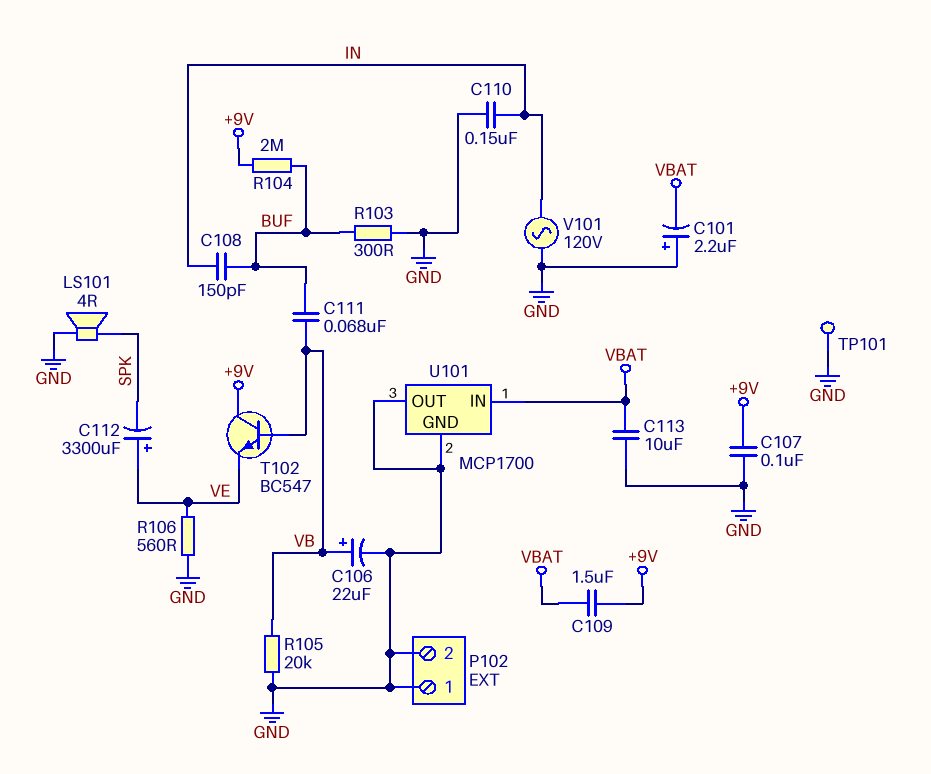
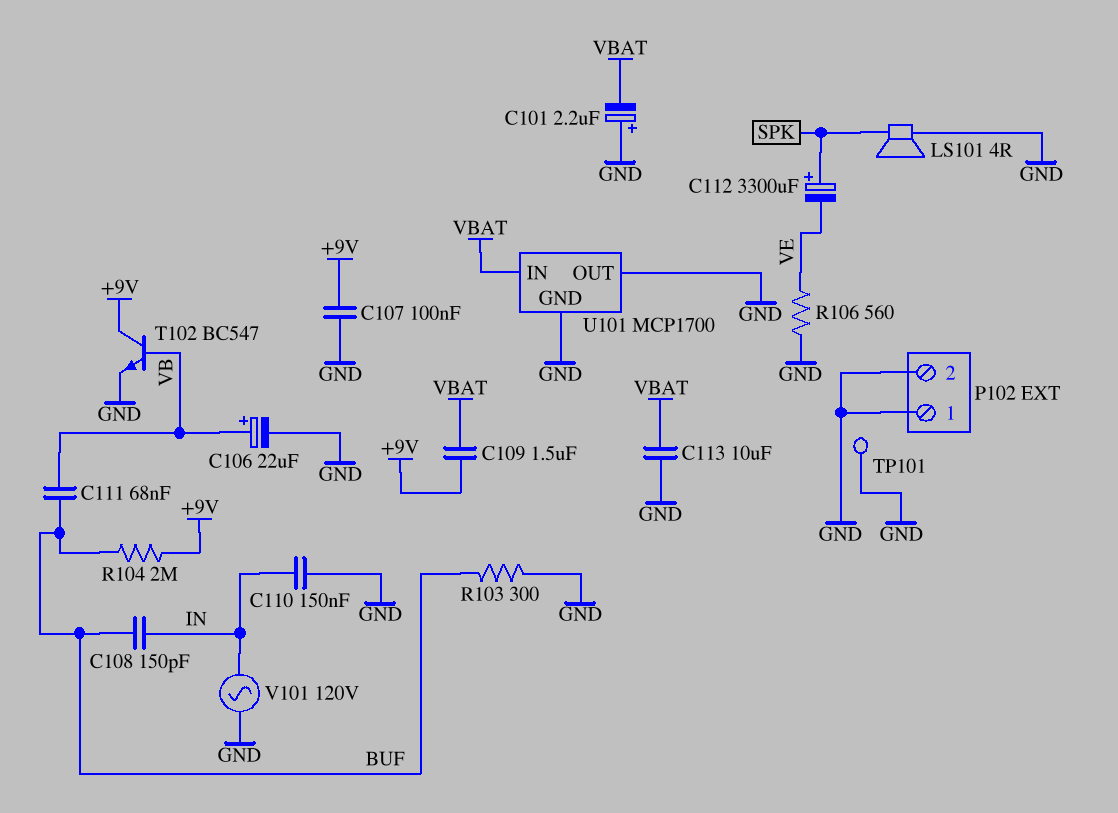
C112: 3300uF (plus VE, minus SPK) -> 3300uF (plus SPK, minus VE)
R105: 20k (GND, VB) -> none
T102: NPN BC547 (B VB, C +9V, E VE) -> NPN BC547 (B VB, C +9V, E GND)

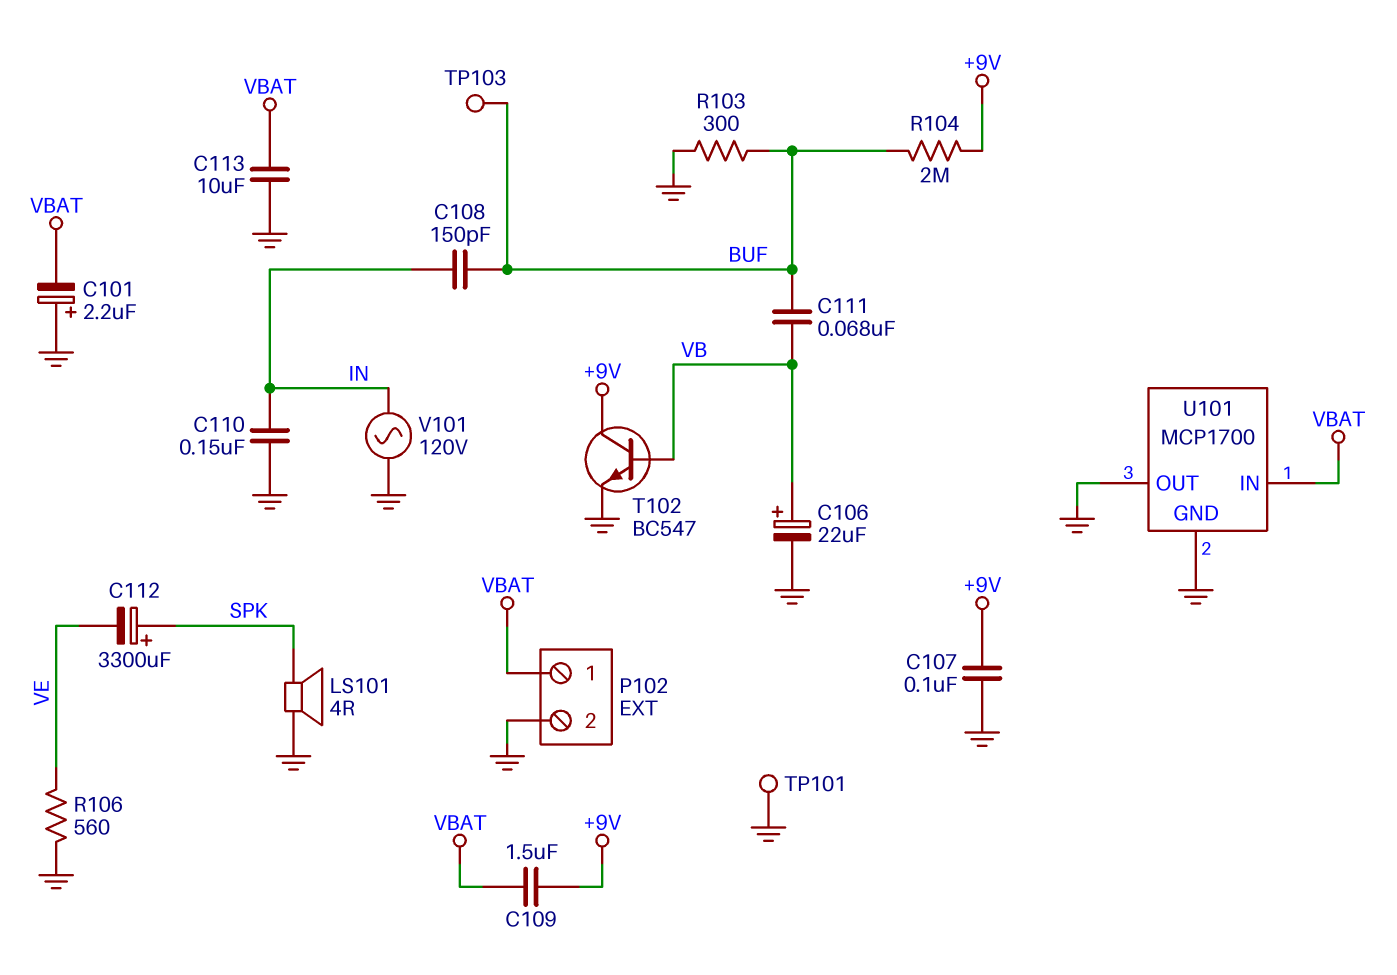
P102 pin 1: GND -> VBAT
TP103: none -> test point (BUF)

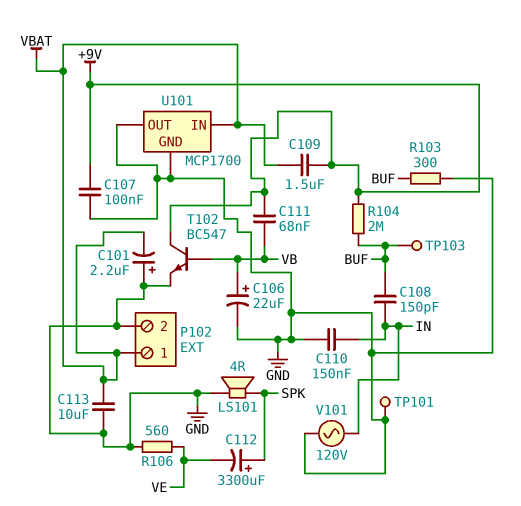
C111: 68nF (BUF, VB) -> 68nF (+9V, VB)

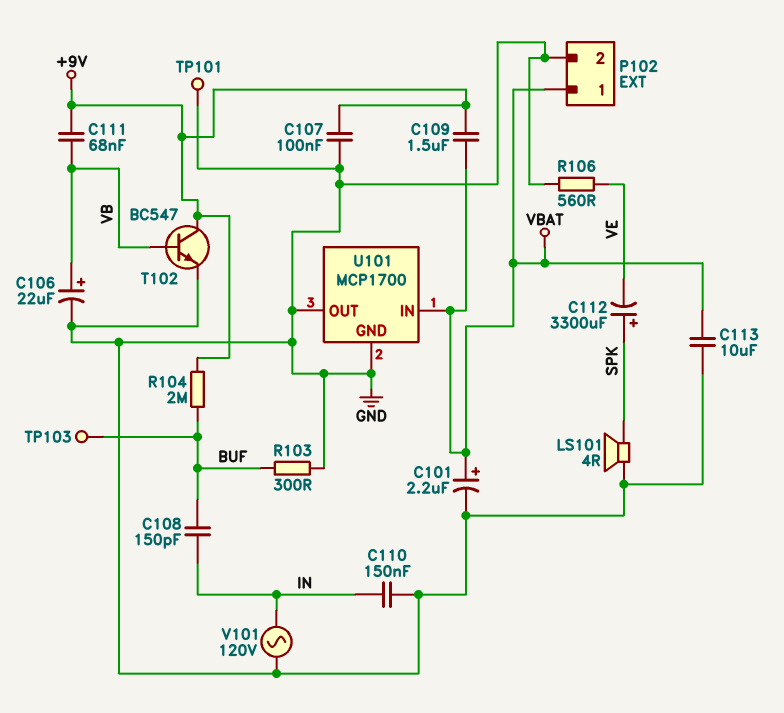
C101: 2.2uF (plus GND, minus VBAT) -> 2.2uF (plus VBAT, minus GND)

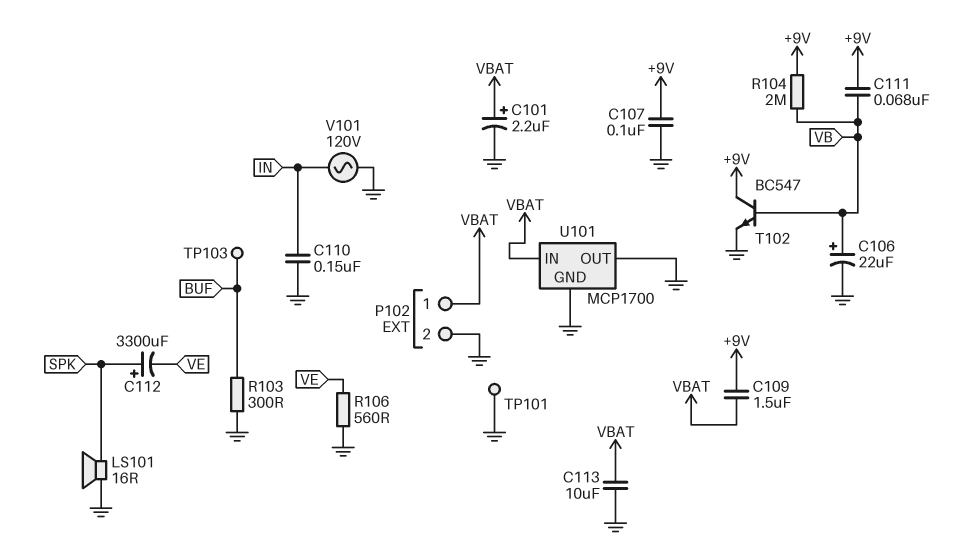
C108: 150pF (BUF, IN) -> none
LS101: speaker 4R (GND, SPK) -> speaker 16R (GND, SPK)
R104: 2M (+9V, BUF) -> 2M (+9V, VB)

